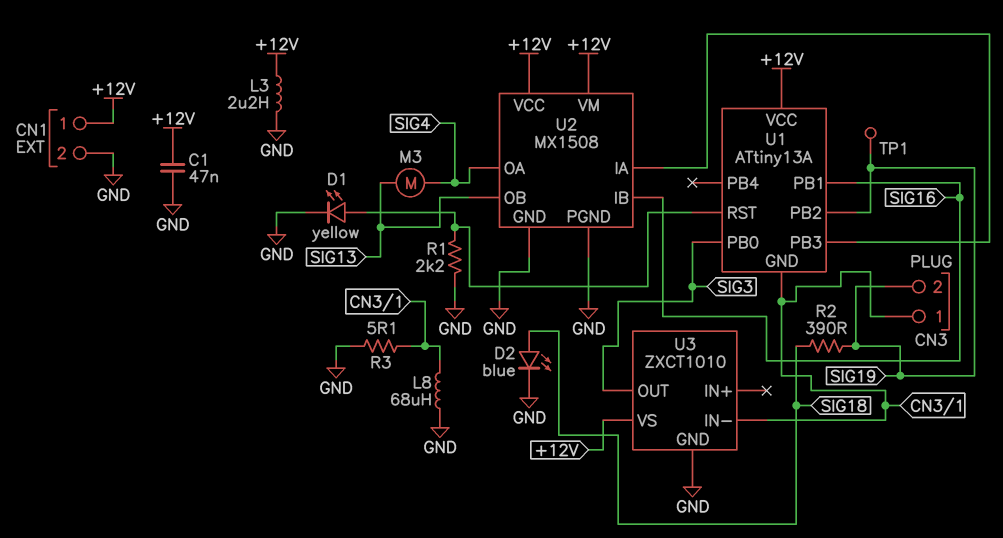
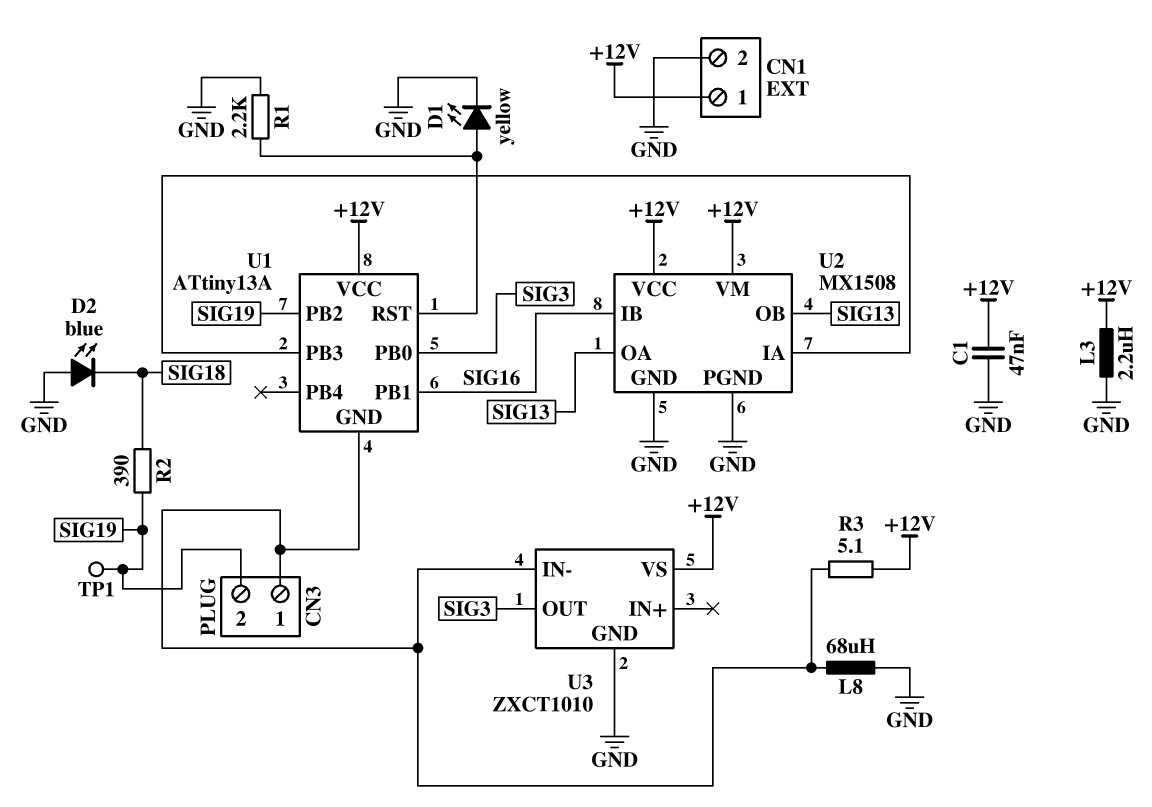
D2: LED blue (A SIG18, K GND) -> LED blue (A GND, K SIG18)
M3: motor (SIG4, SIG13) -> none
R3: 5.1 (CN3/1, GND) -> 5.1 (+12V, CN3/1)
U2 pin OA: SIG4 -> SIG13

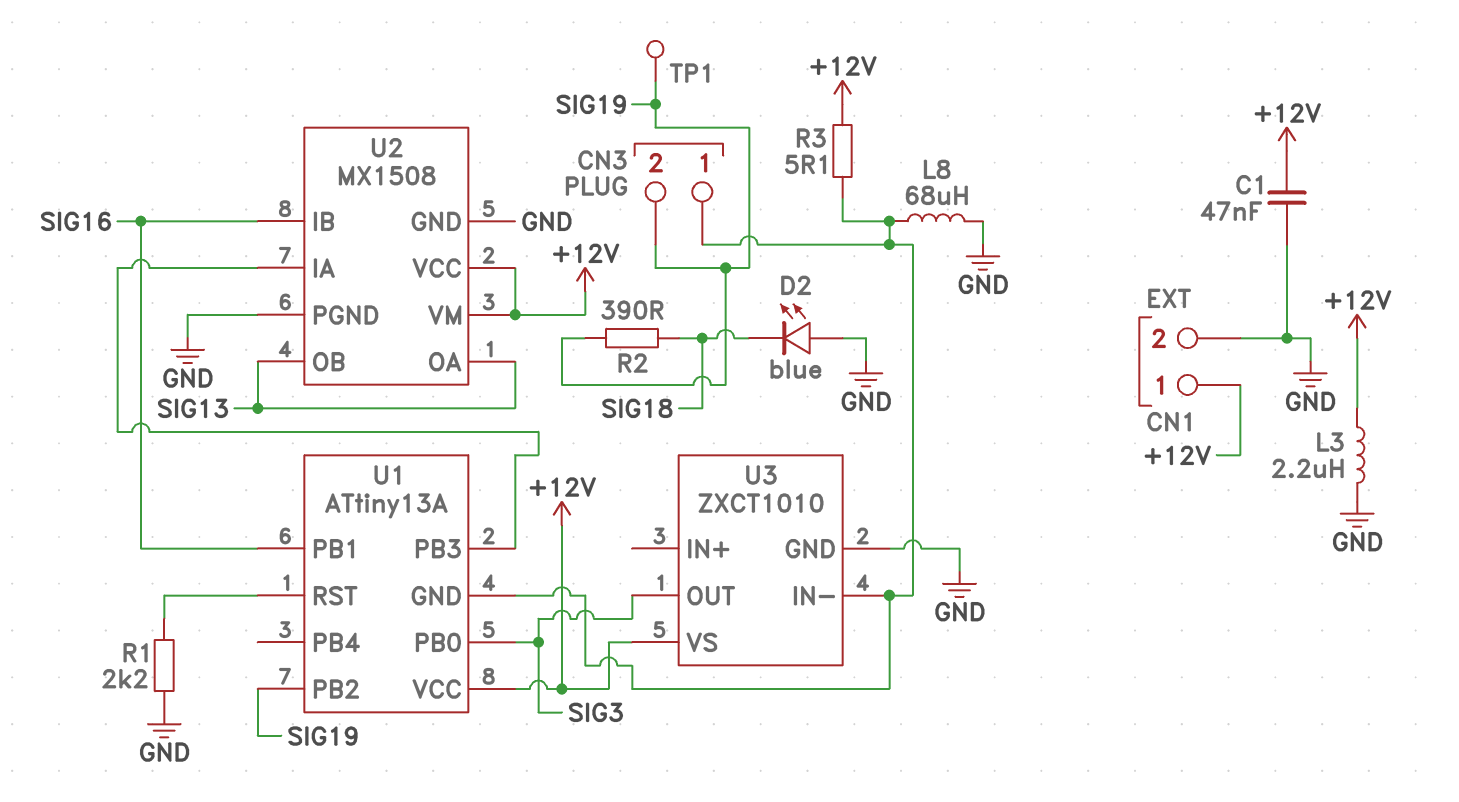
D1: LED yellow (A U1/RST, K GND) -> none

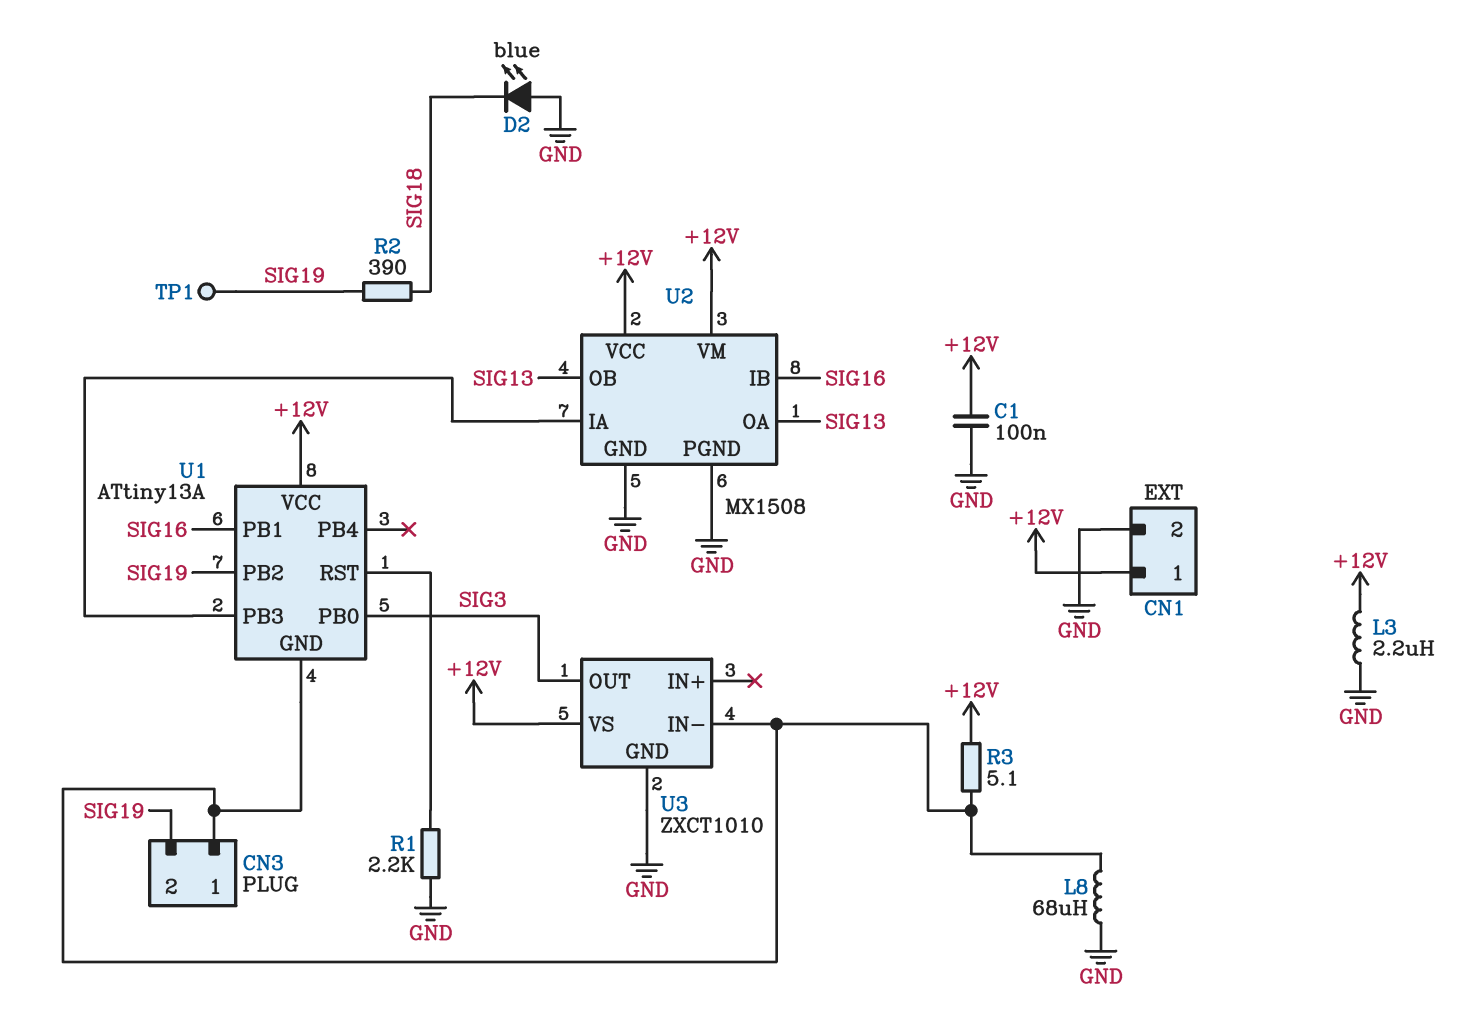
C1: 47nF (+12V, GND) -> 100nF (+12V, GND)

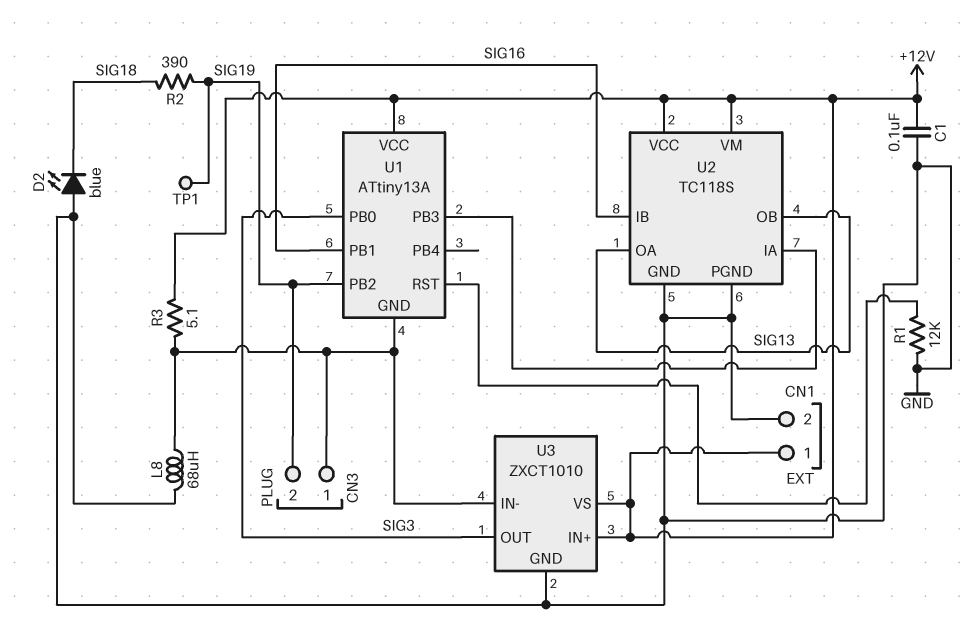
L3: 2.2uH (+12V, GND) -> none
R1: 2.2k (GND, U1/RST) -> 12k (GND, U1/RST)
U2: MX1508 -> TC118S
U3 pin IN+: none -> +12V

